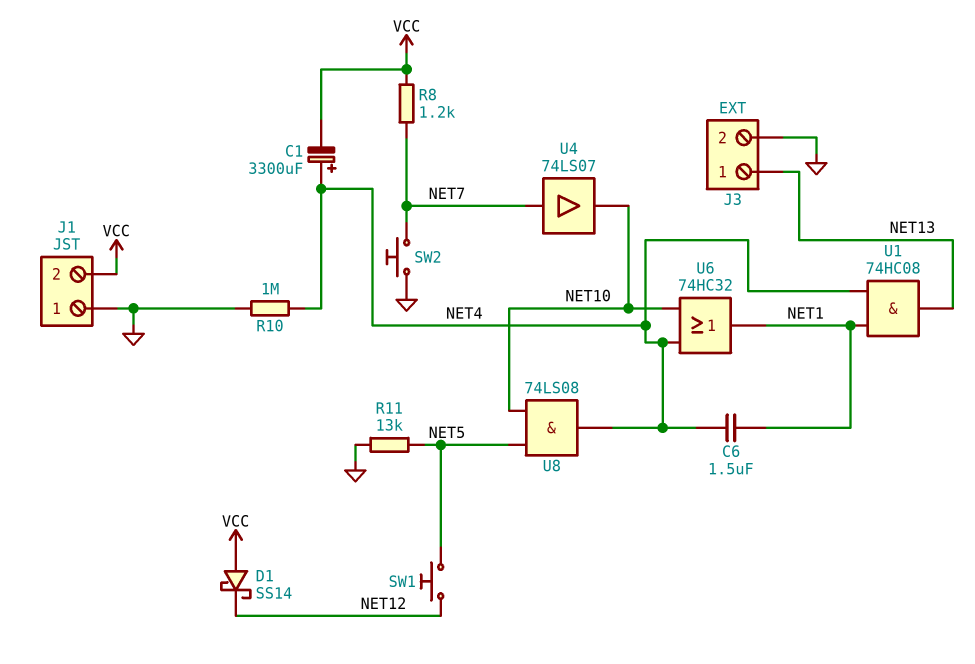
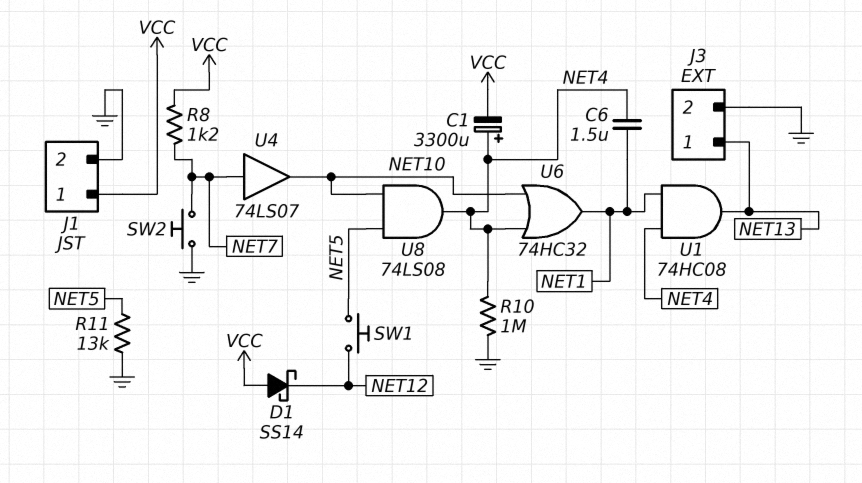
J1 pin 1: GND -> VCC
J1 pin 2: VCC -> GND

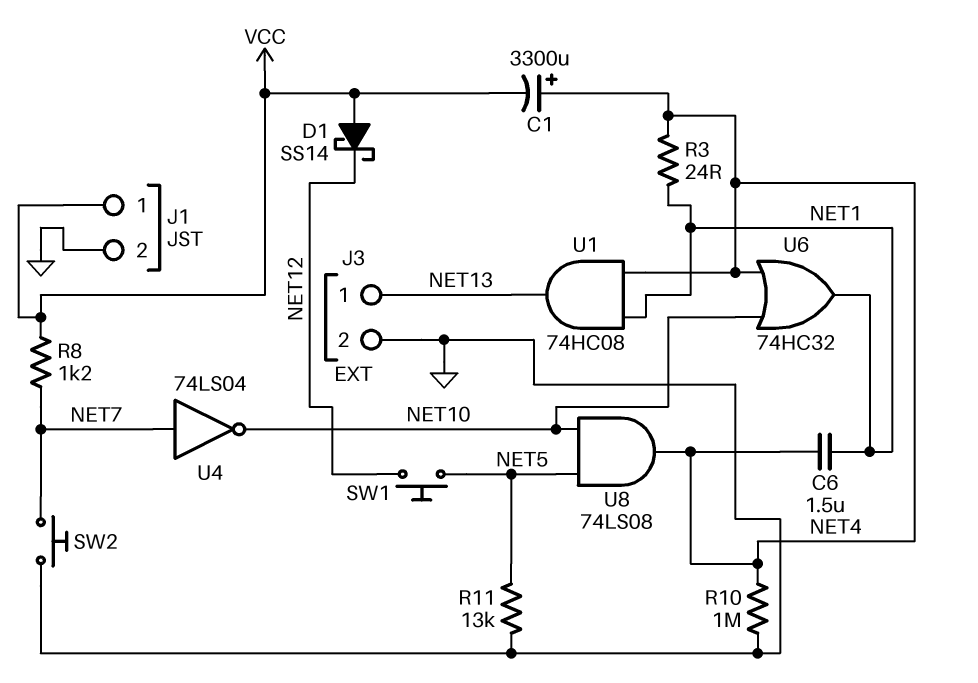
R3: none -> 24 (NET1, NET4)
U4: buffer 74LS07 (in NET7, out NET10) -> NOT 74LS04 (in NET7, out NET10)

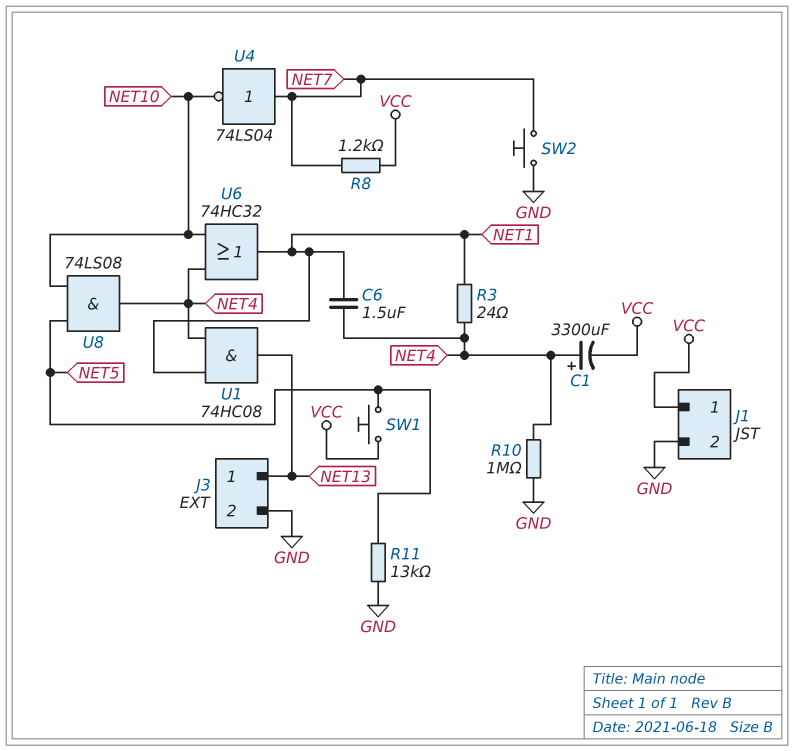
D1: schottky SS14 (A VCC, K NET12) -> none
SW1: button (NET5, NET12) -> button (NET5, VCC)

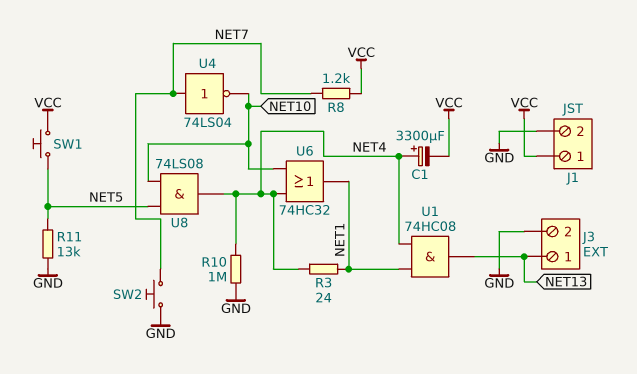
C6: 1.5uF (NET1, NET4) -> none

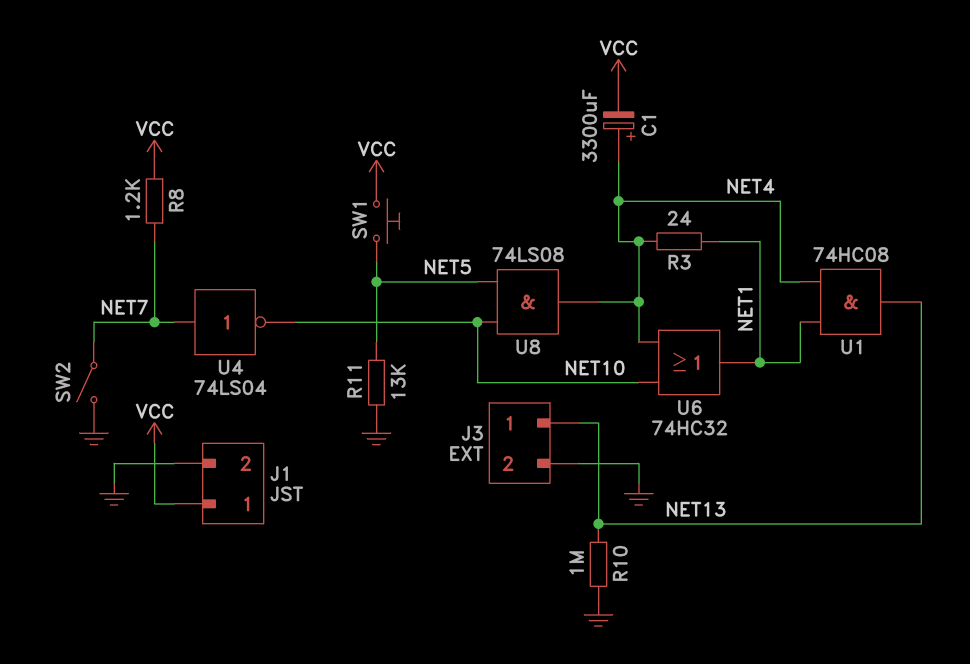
R10: 1M (GND, NET4) -> 1M (GND, NET13)
SW2: button (GND, NET7) -> switch (GND, NET7)

